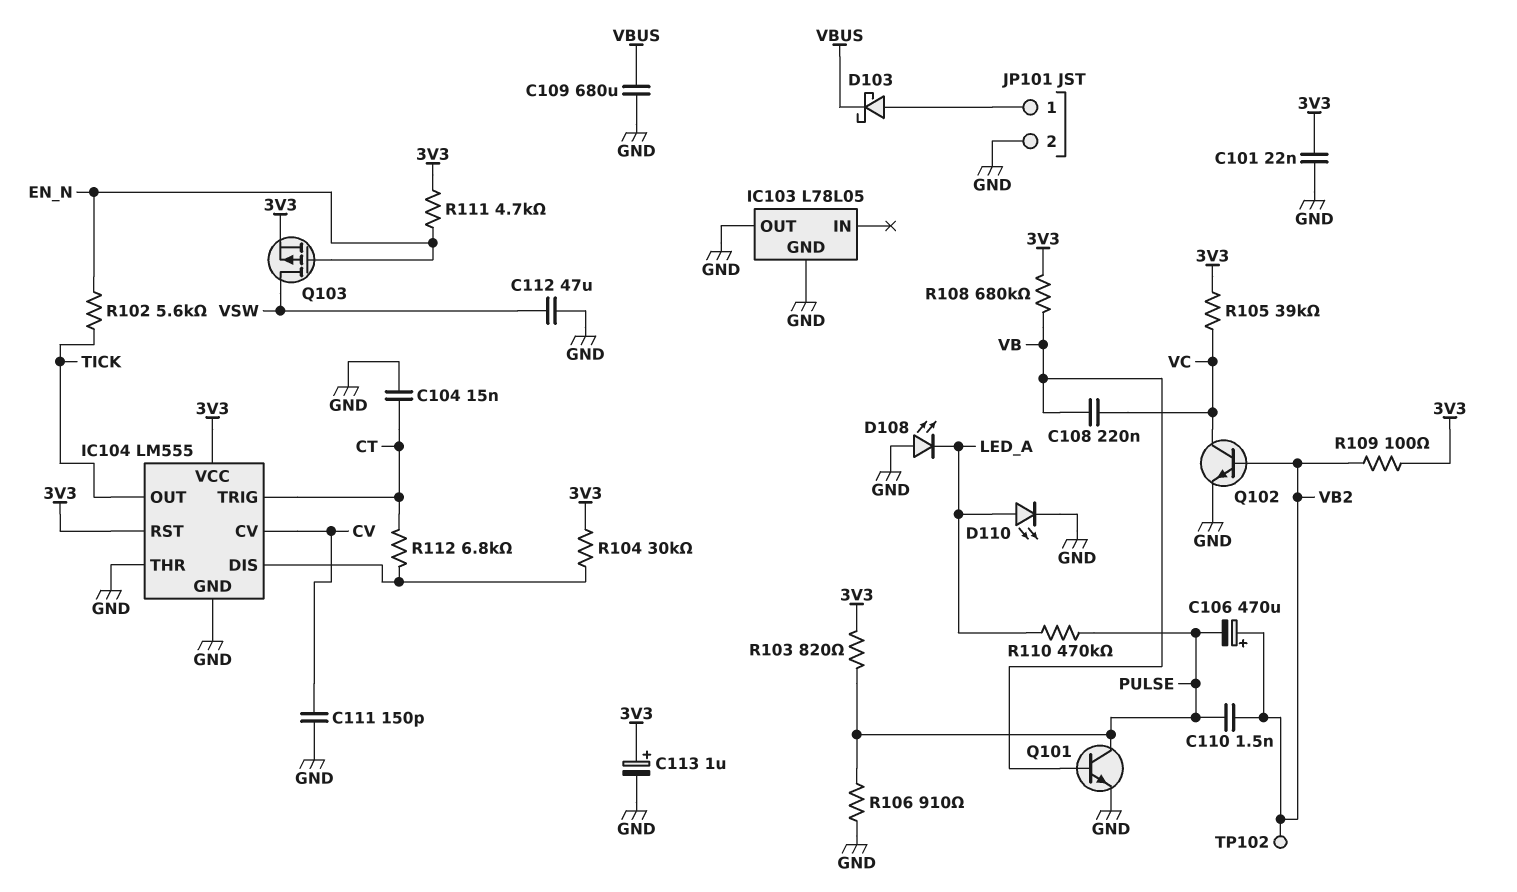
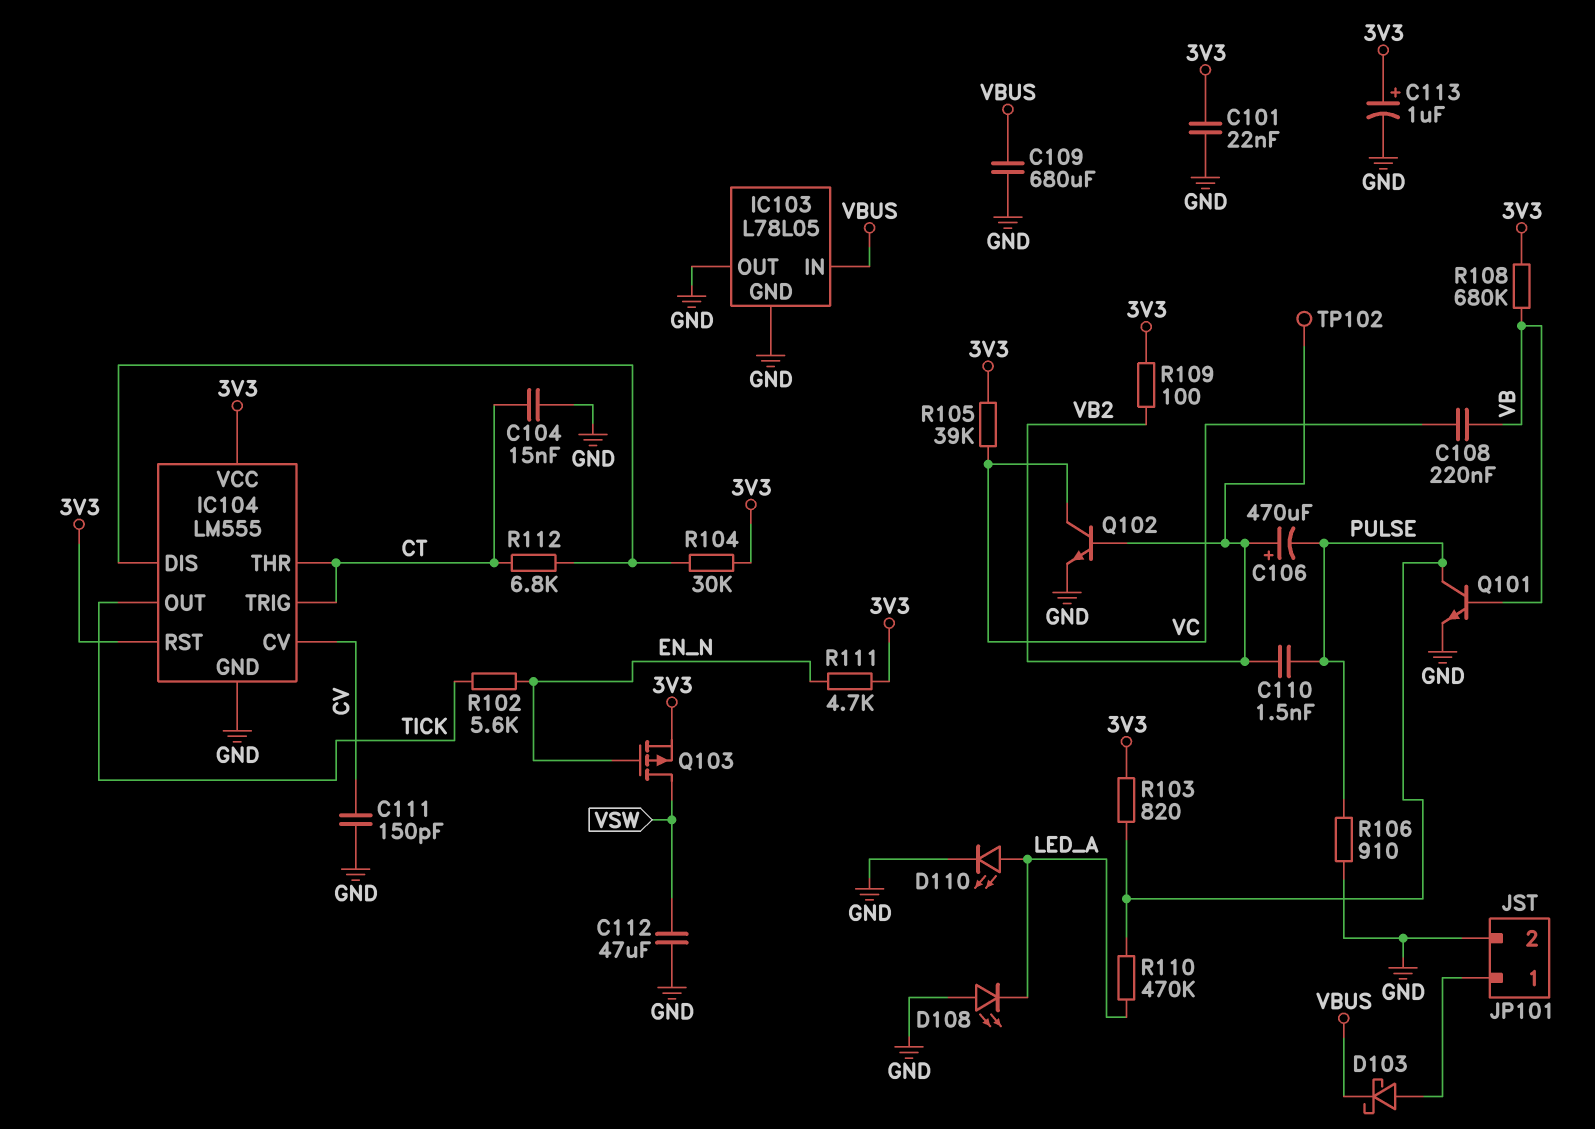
IC103 pin IN: none -> VBUS
IC104 pin THR: GND -> CT

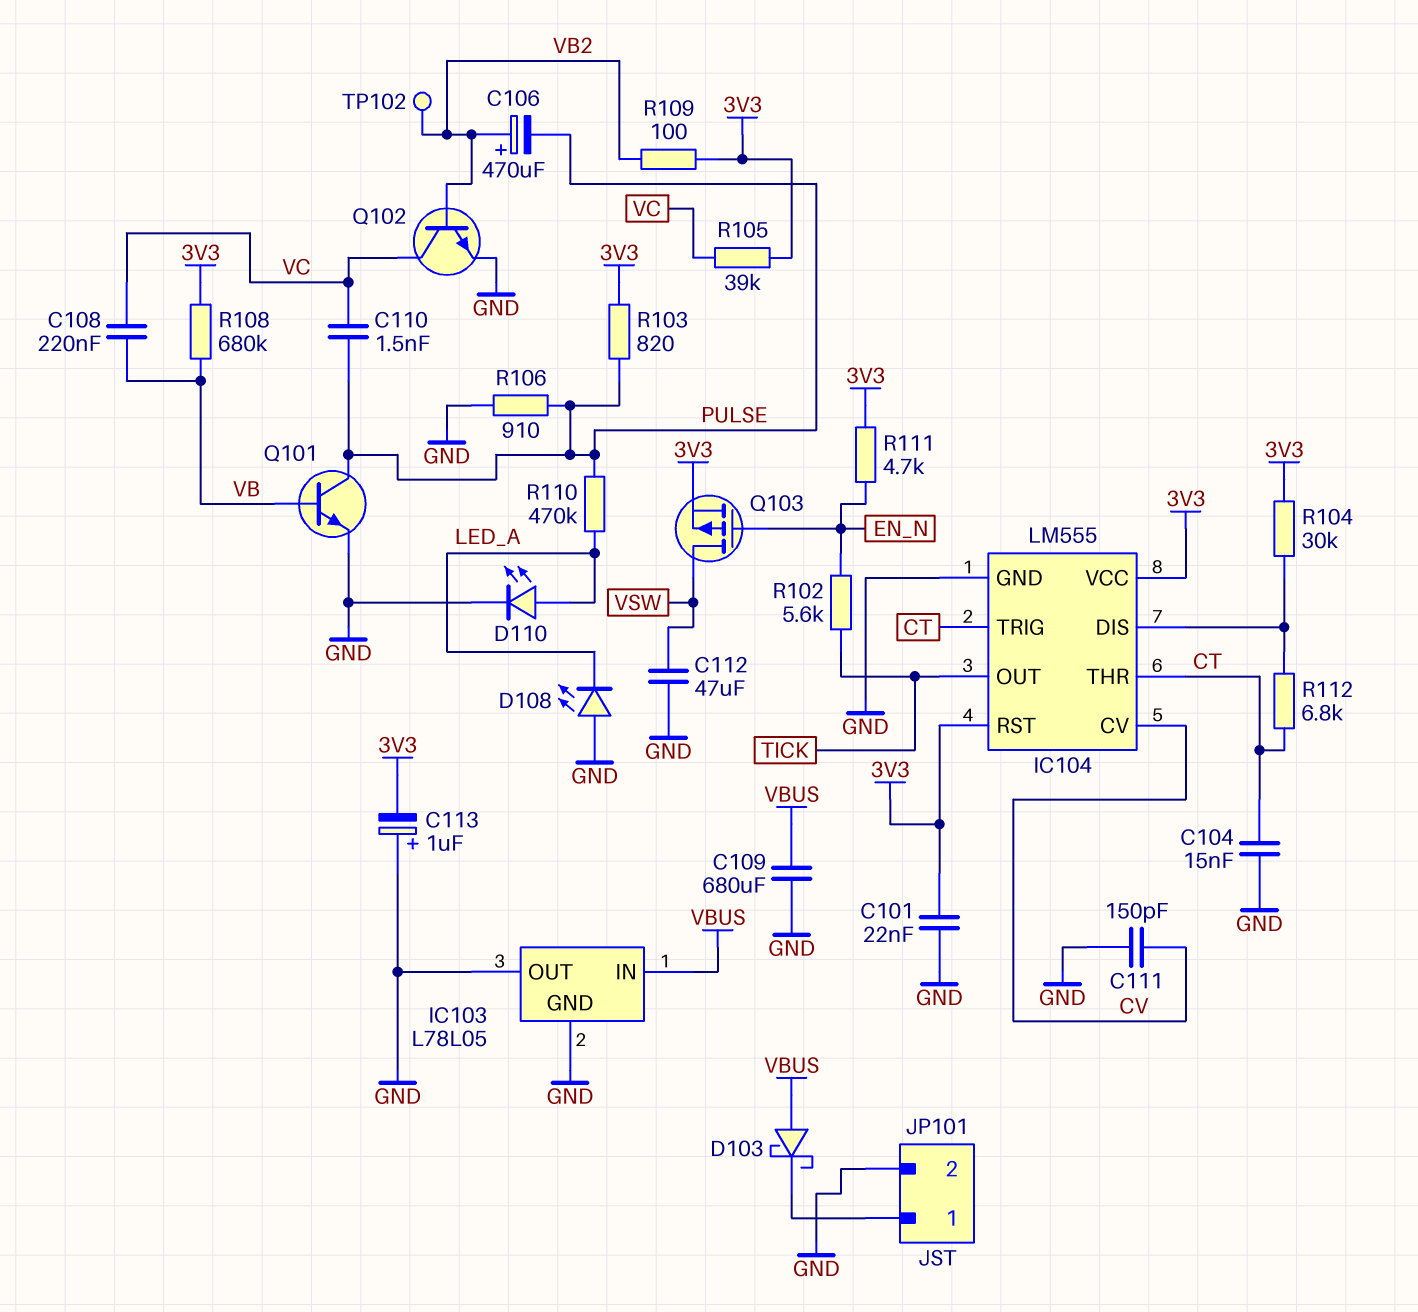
C110: 1.5nF (PULSE, VB2) -> 1.5nF (PULSE, VC)
C113: 1uF (plus 3V3, minus GND) -> 1uF (plus GND, minus 3V3)
D103: schottky (A JP101/1, K VBUS) -> schottky (A VBUS, K JP101/1)

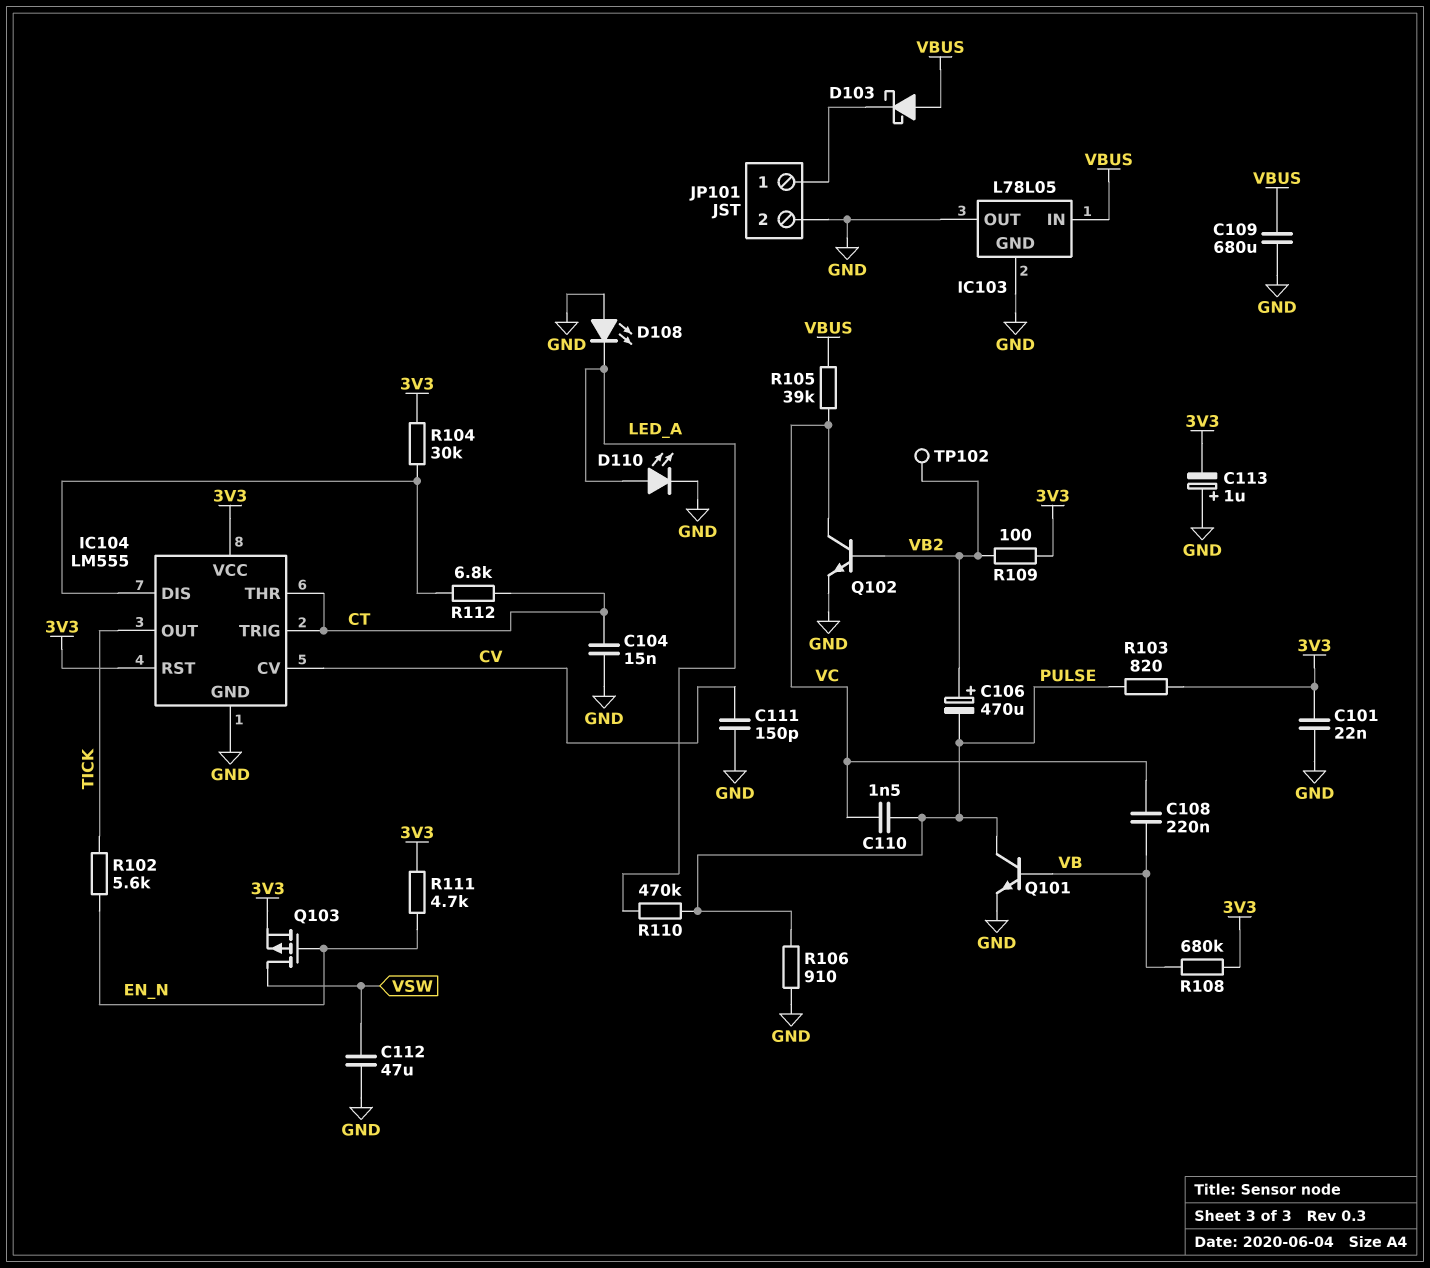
R105: 39k (3V3, VC) -> 39k (VBUS, VC)

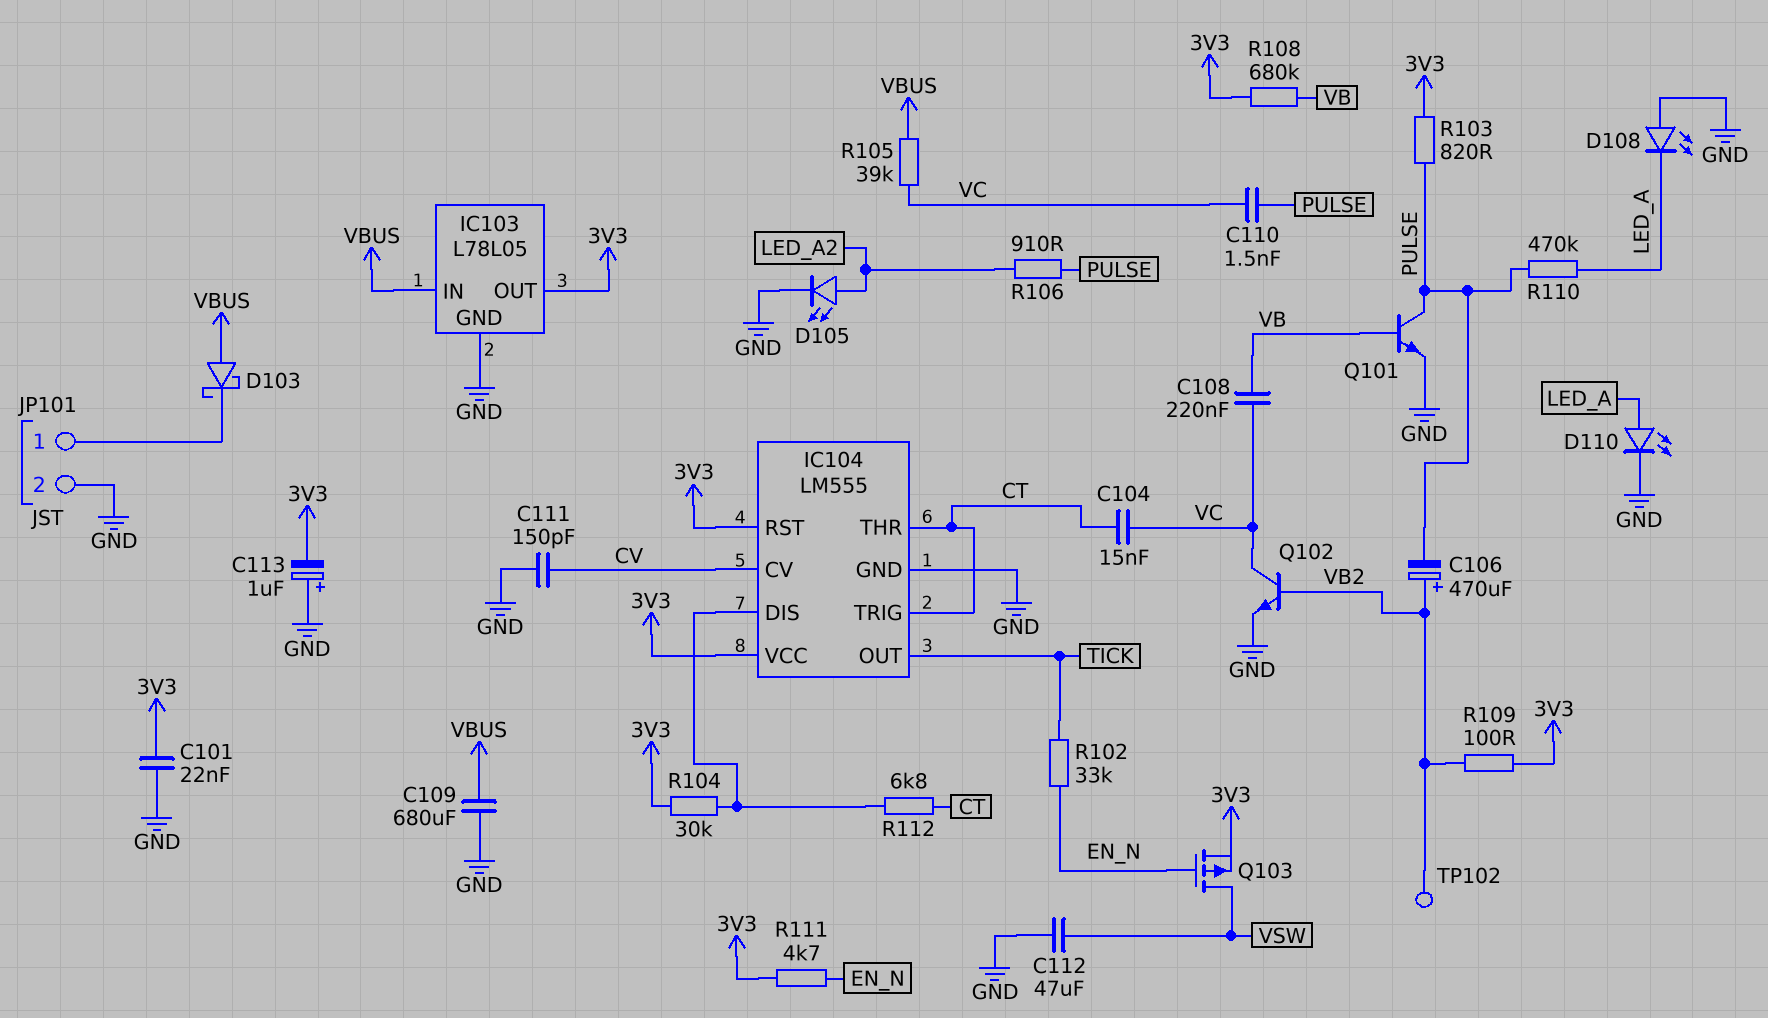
C104: 15nF (CT, GND) -> 15nF (CT, VC)
D105: none -> LED (A LED_A2, K GND)
IC103 pin OUT: GND -> 3V3
R102: 5.6k (EN_N, TICK) -> 33k (EN_N, TICK)
R106: 910 (GND, PULSE) -> 910 (LED_A2, PULSE)

